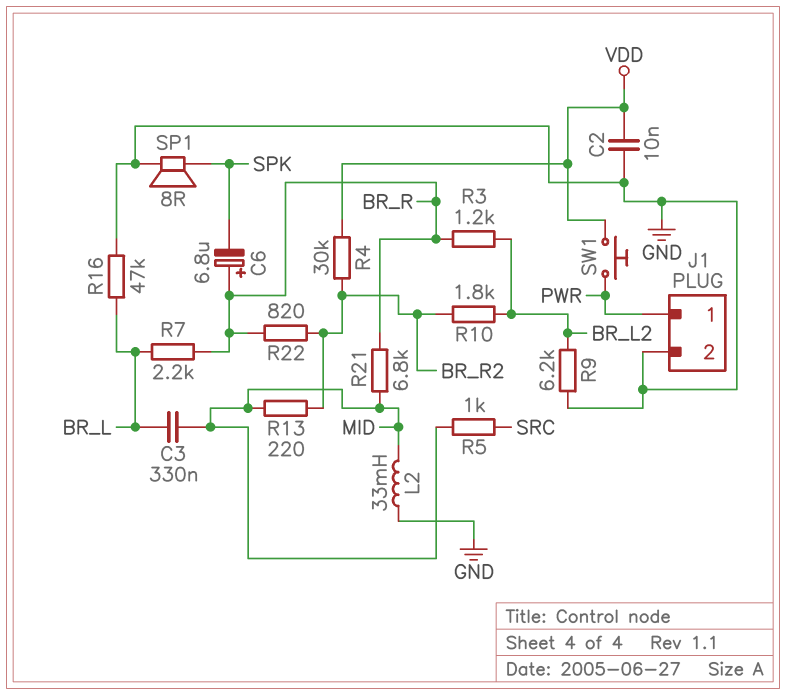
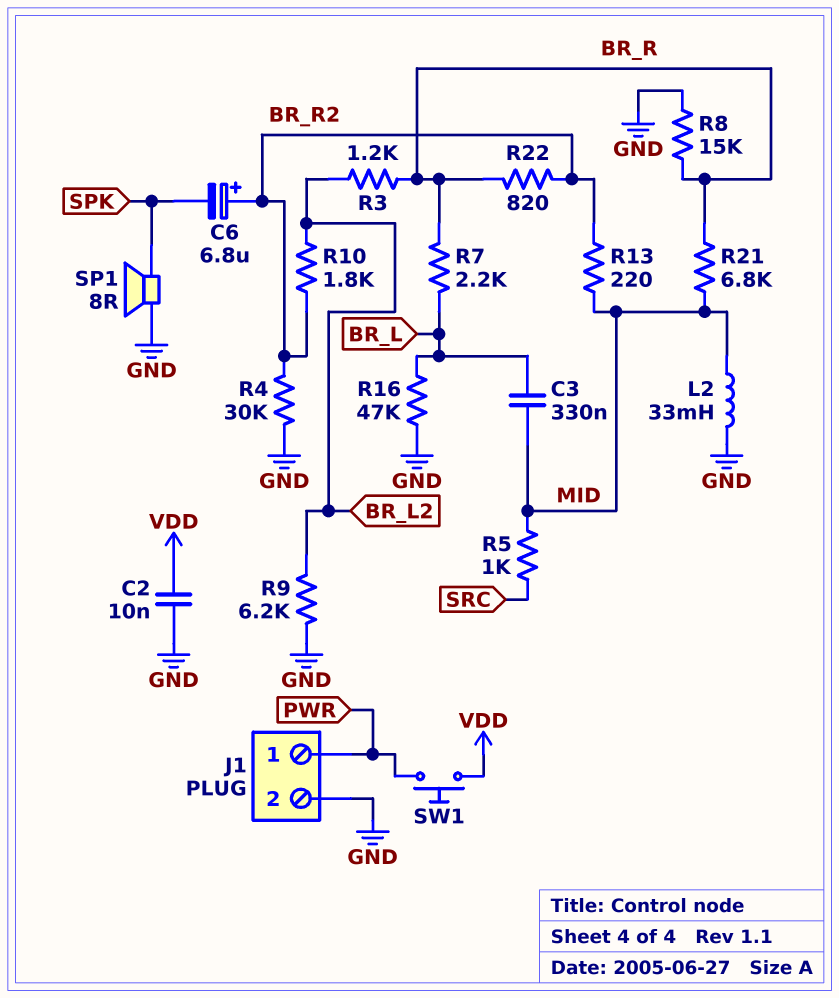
C6: 6.8uF (plus BR_R, minus SPK) -> 6.8uF (plus BR_R2, minus SPK)
R4: 30k (BR_R2, VDD) -> 30k (BR_R2, GND)
R8: none -> 15k (BR_R, GND)

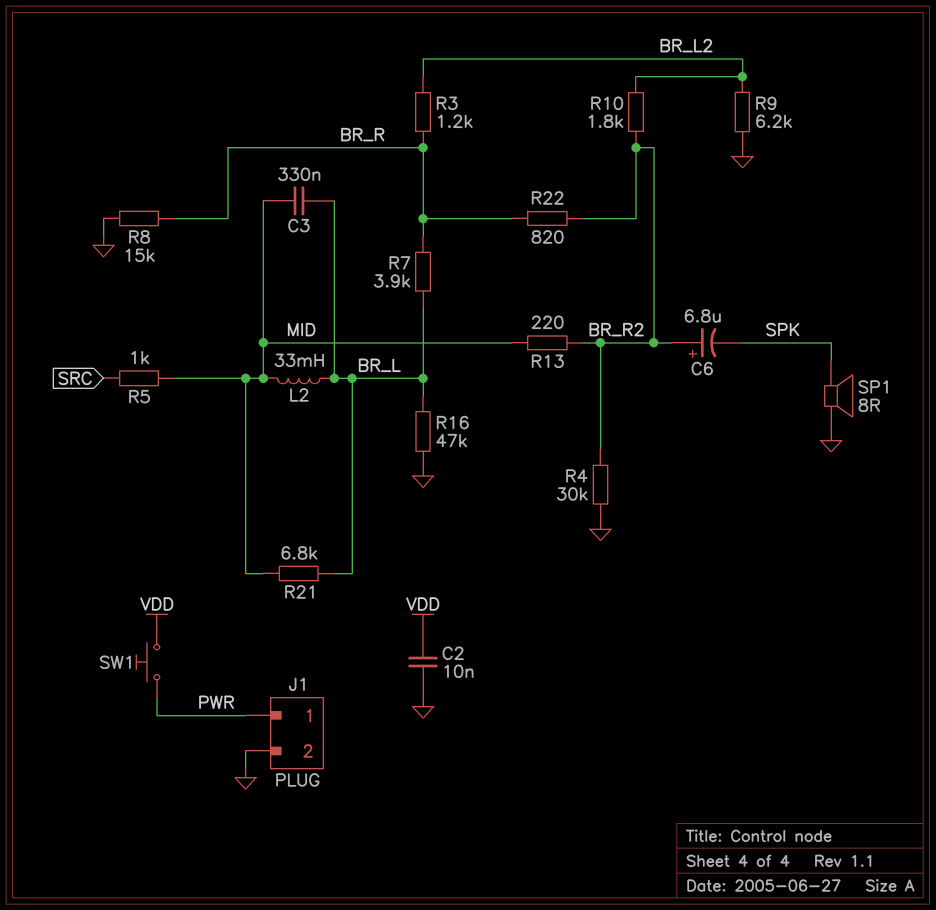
L2: 33mH (GND, MID) -> 33mH (BR_L, MID)
R7: 2.2k (BR_L, BR_R) -> 3.9k (BR_L, BR_R)
R21: 6.8k (BR_R, MID) -> 6.8k (BR_L, MID)

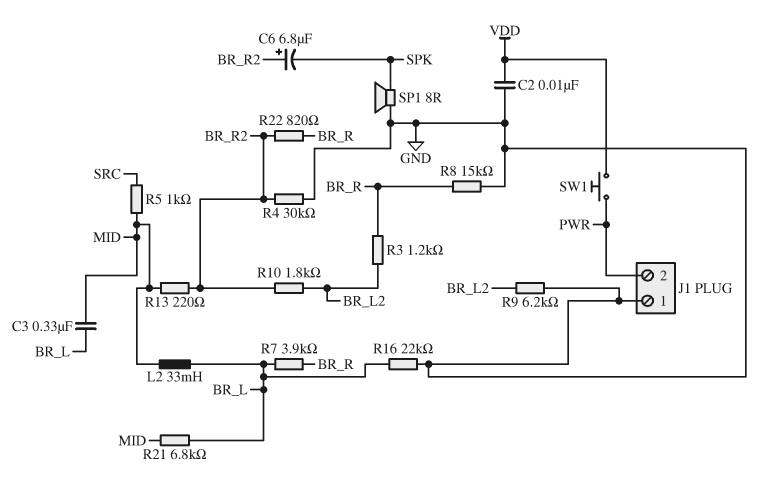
J1 pin 1: PWR -> GND
J1 pin 2: GND -> PWR
R16: 47k (BR_L, GND) -> 22k (BR_L, GND)

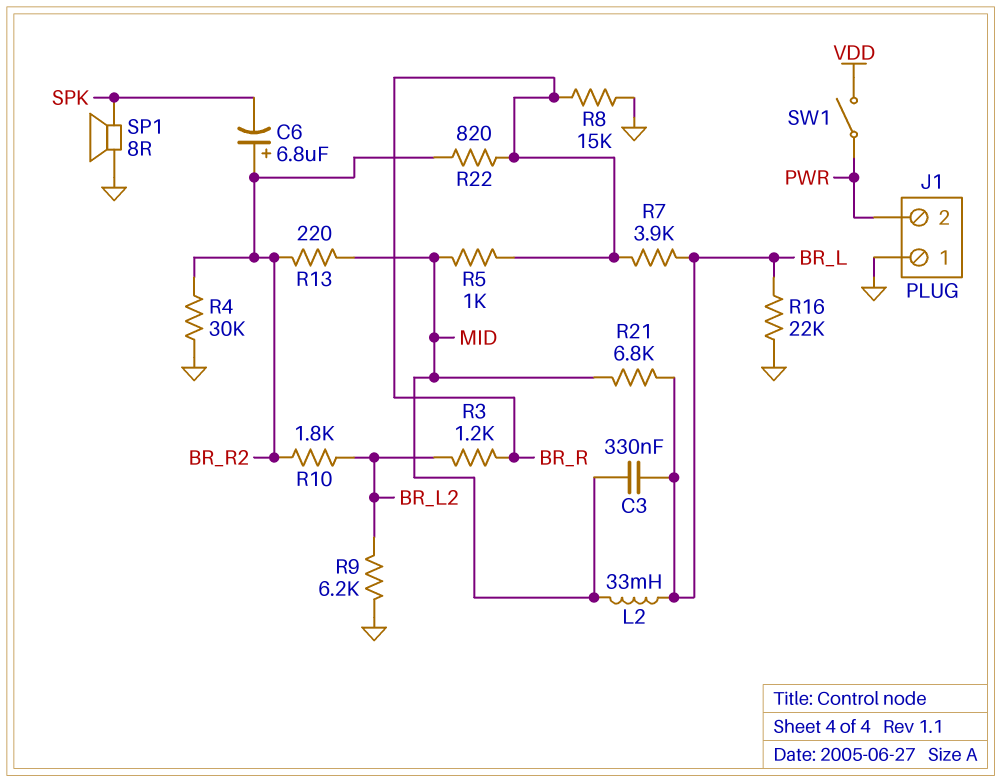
C2: 10nF (GND, VDD) -> none
R5: 1k (MID, SRC) -> 1k (BR_R, MID)
SW1: button (PWR, VDD) -> switch (PWR, VDD)

